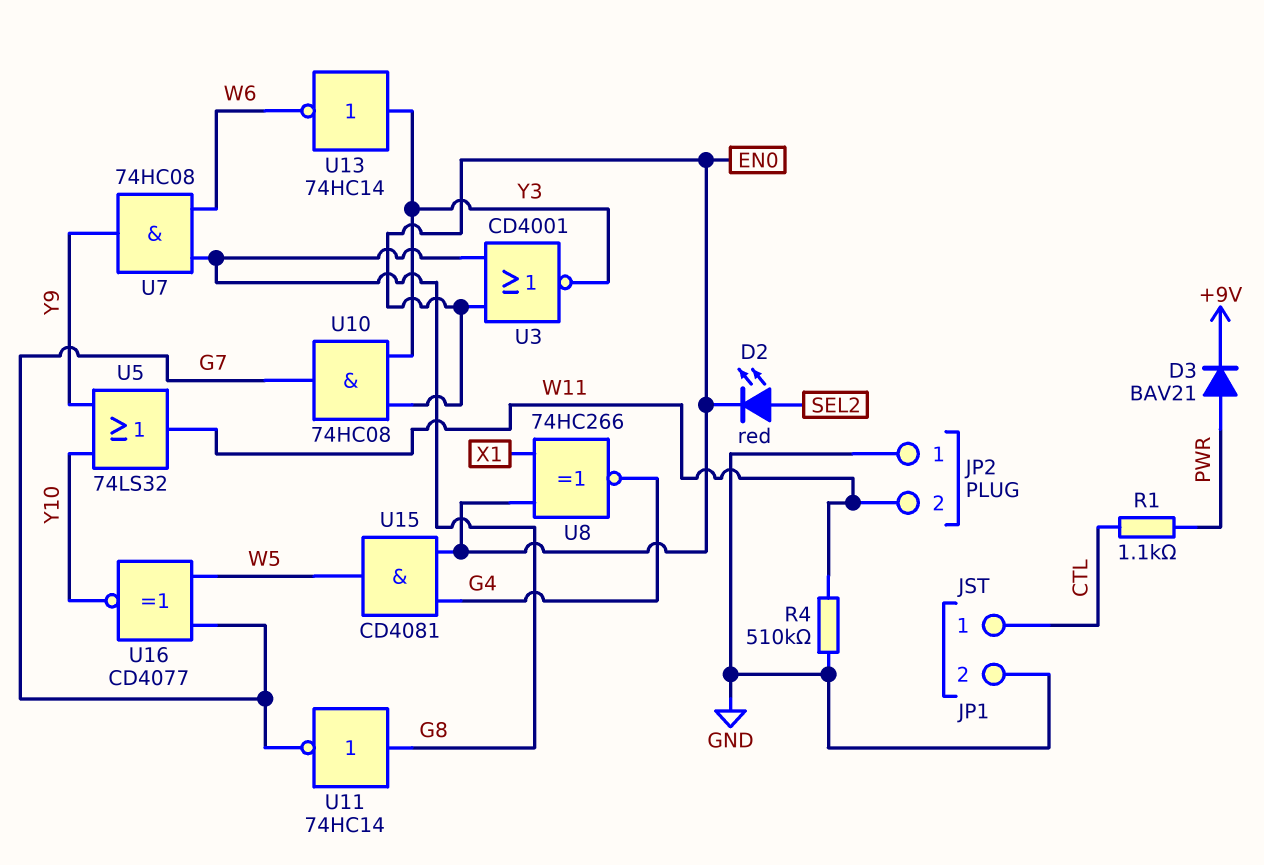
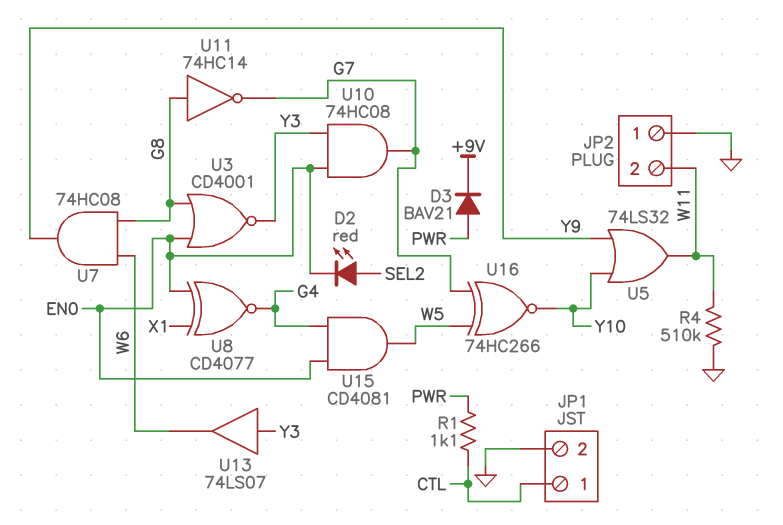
U8: XNOR 74HC266 (in EN0, in X1, out G4) -> XNOR CD4077 (in EN0, in X1, out G4)
U13: NOT 74HC14 (in Y3, out W6) -> buffer 74LS07 (in Y3, out W6)
U16: XNOR CD4077 (in G7, in W5, out Y10) -> XNOR 74HC266 (in G7, in W5, out Y10)

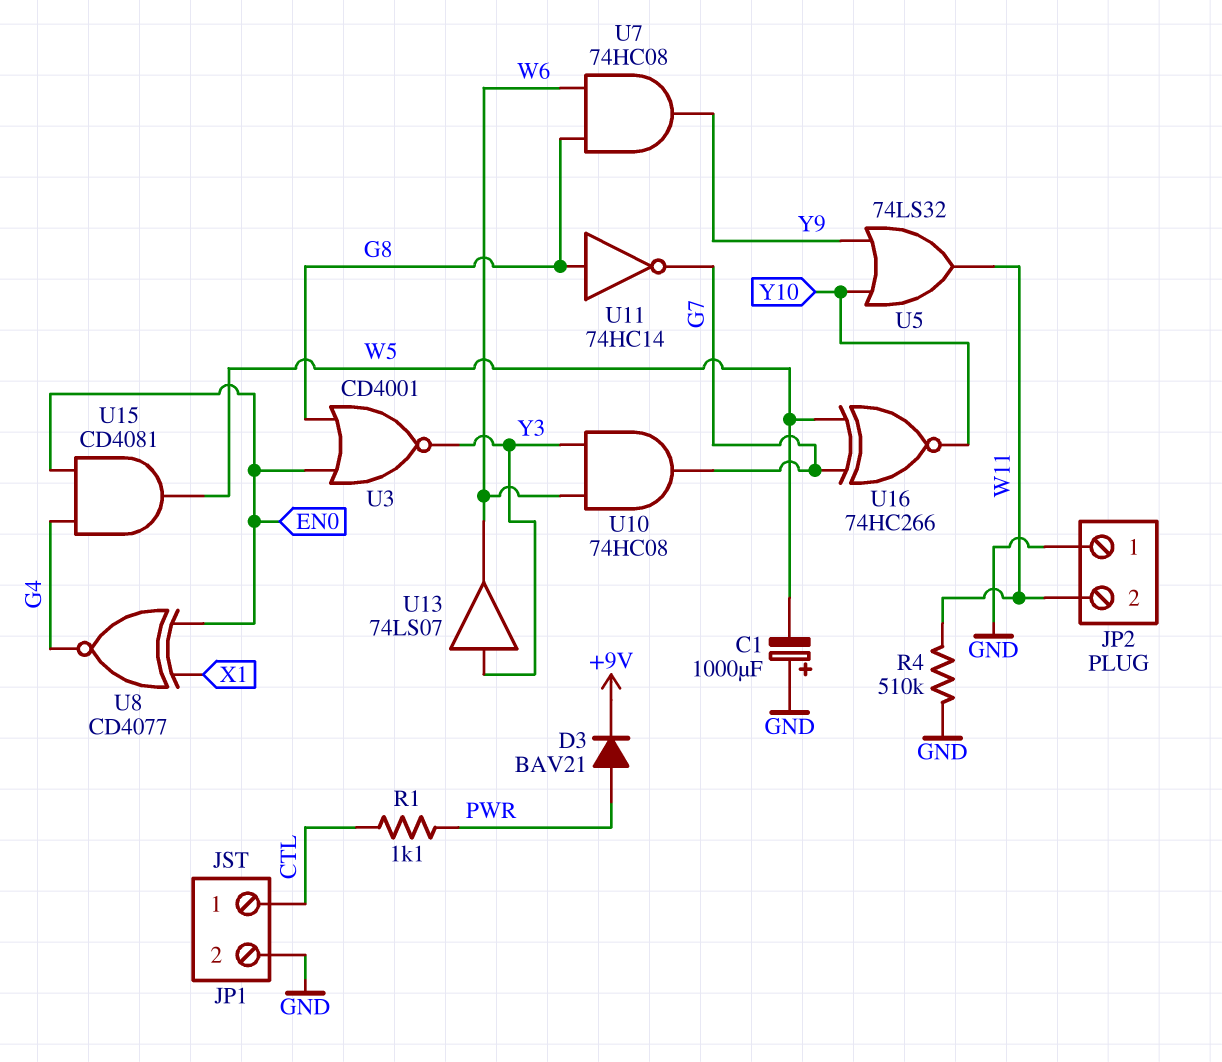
C1: none -> 1000uF (plus GND, minus W5)
D2: LED red (A SEL2, K EN0) -> none
U10: AND 74HC08 (in EN0, in Y3, out G7) -> AND 74HC08 (in W6, in Y3, out G7)

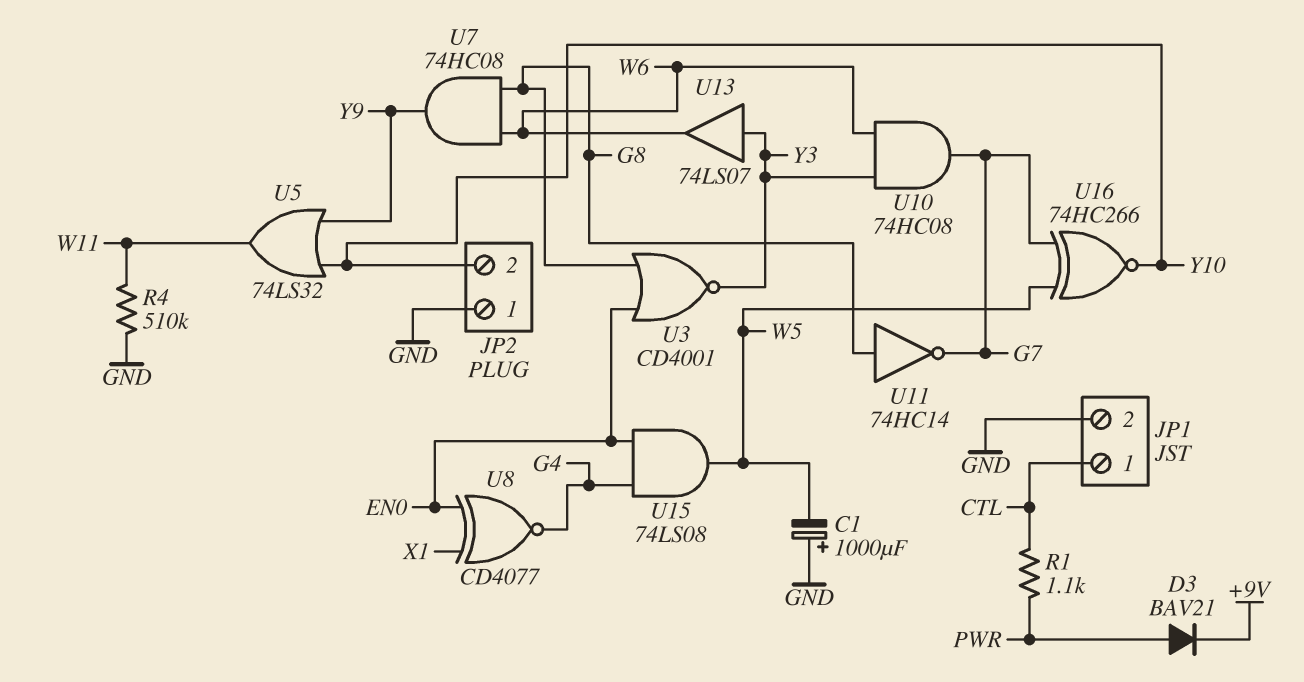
JP2 pin 2: W11 -> Y10
U15: AND CD4081 (in EN0, in G4, out W5) -> AND 74LS08 (in EN0, in G4, out W5)

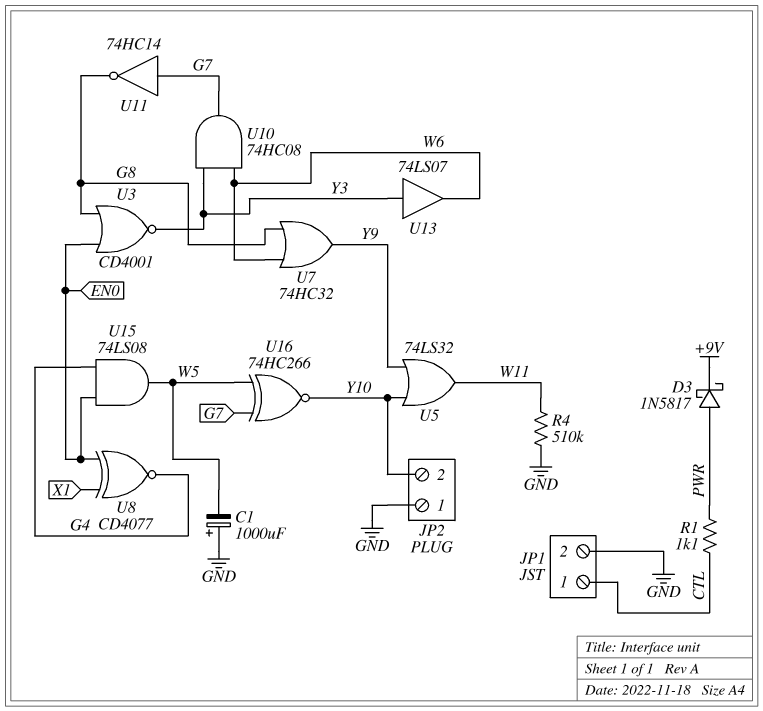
D3: diode BAV21 (A PWR, K +9V) -> schottky 1N5817 (A PWR, K +9V)
U7: AND 74HC08 (in G8, in W6, out Y9) -> OR 74HC32 (in G8, in W6, out Y9)
U11: NOT 74HC14 (in G8, out G7) -> NOT 74HC14 (in G7, out G8)

